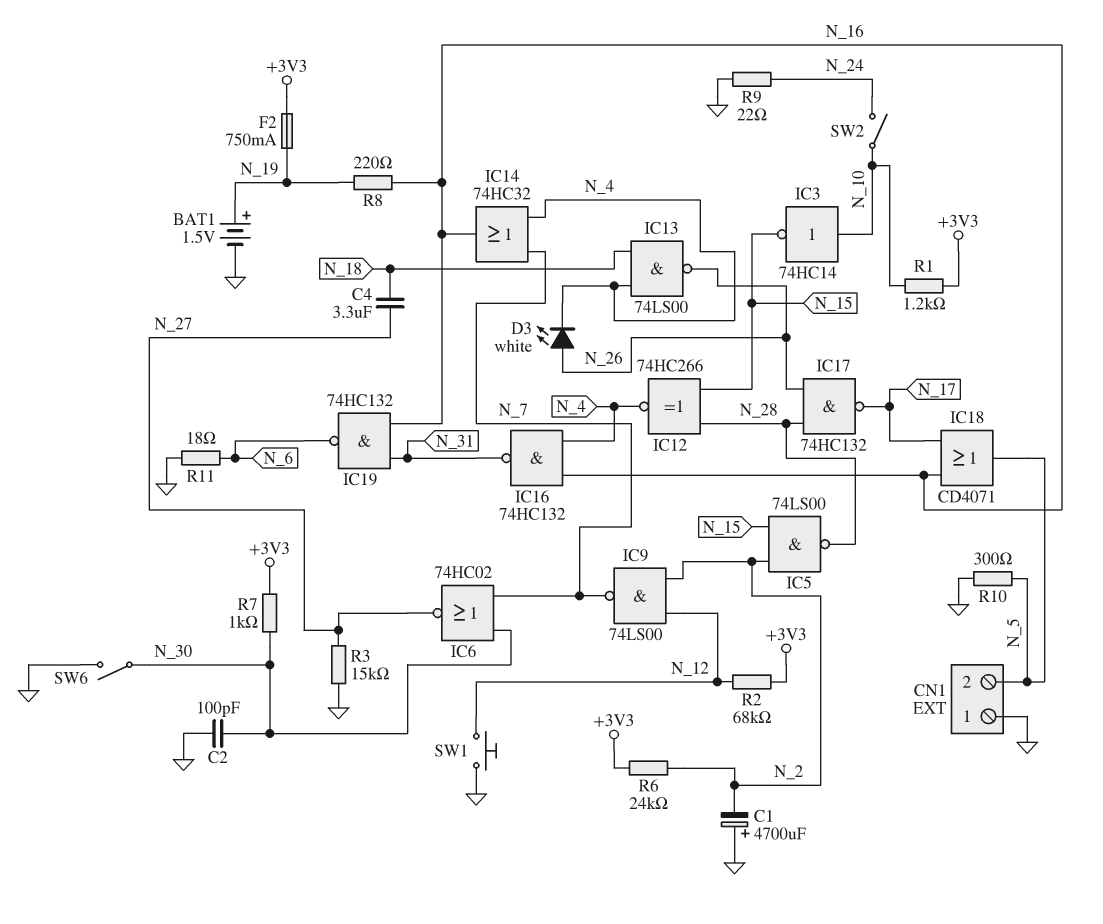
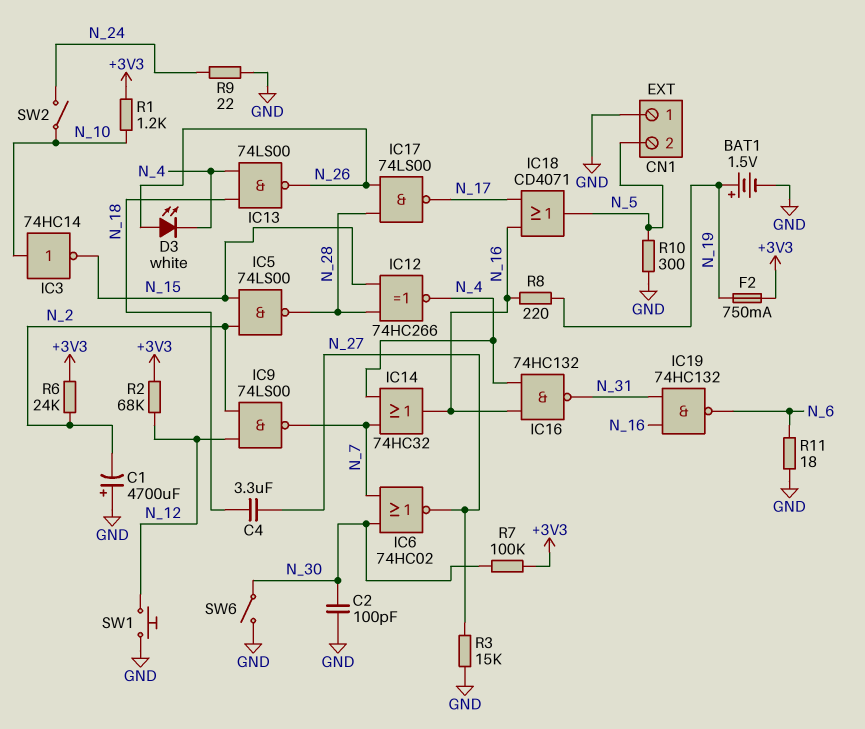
IC17: NAND 74HC132 (in N_26, in N_28, out N_17) -> NAND 74LS00 (in N_26, in N_28, out N_17)
R7: 1k (+3V3, N_30) -> 100k (+3V3, N_30)

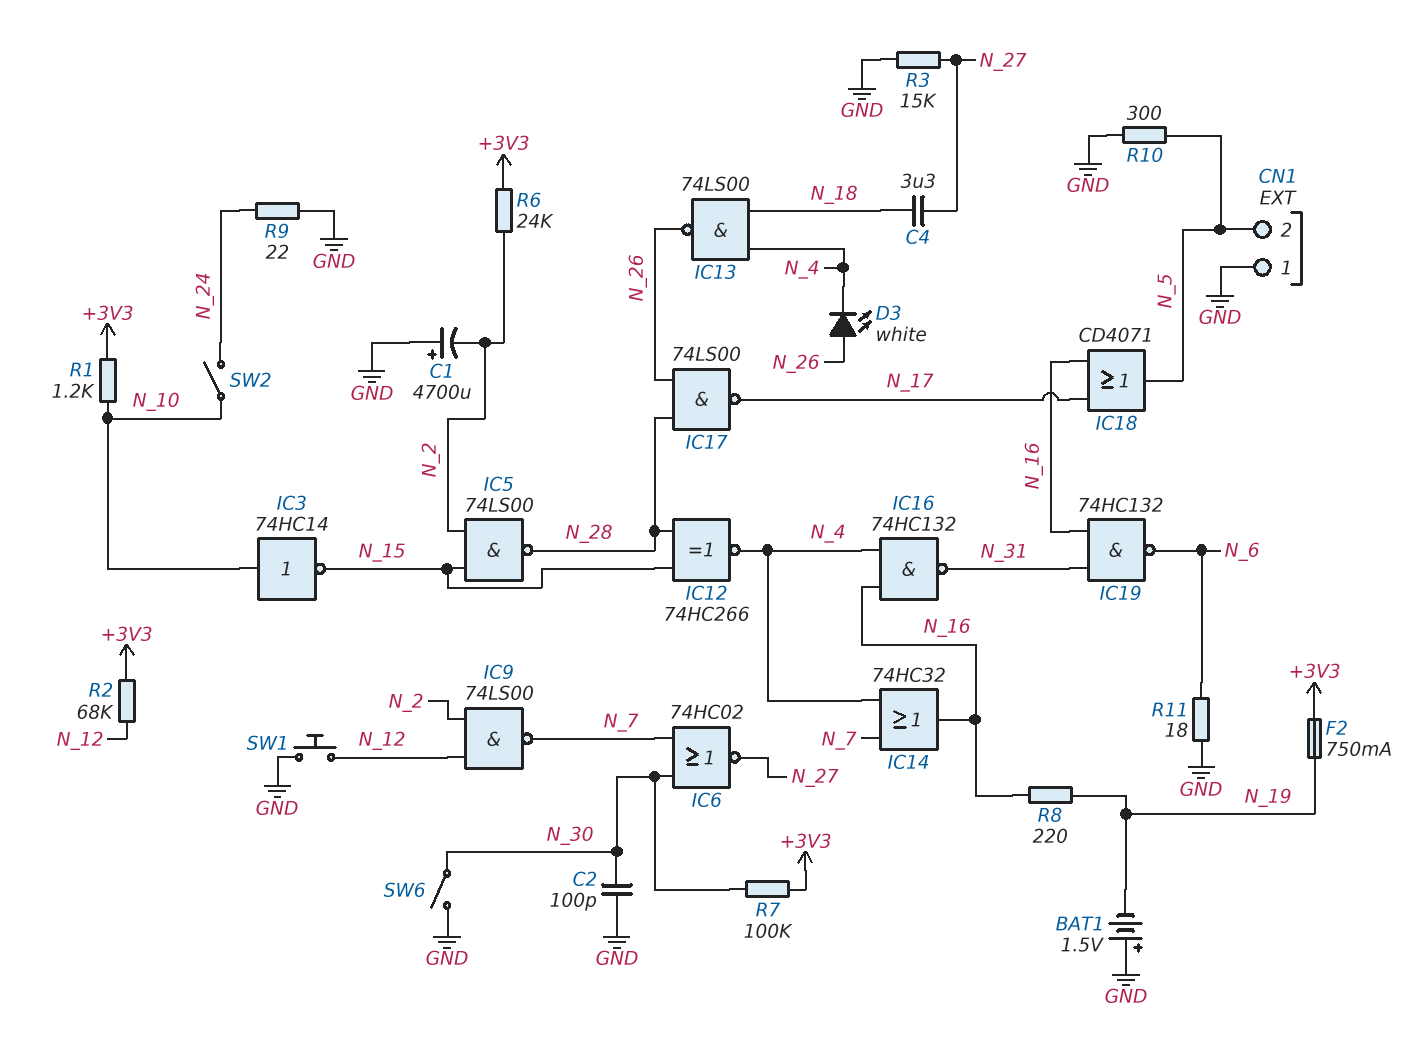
BAT1: 1.5V (plus N_19, minus GND) -> 1.5V (plus GND, minus N_19)

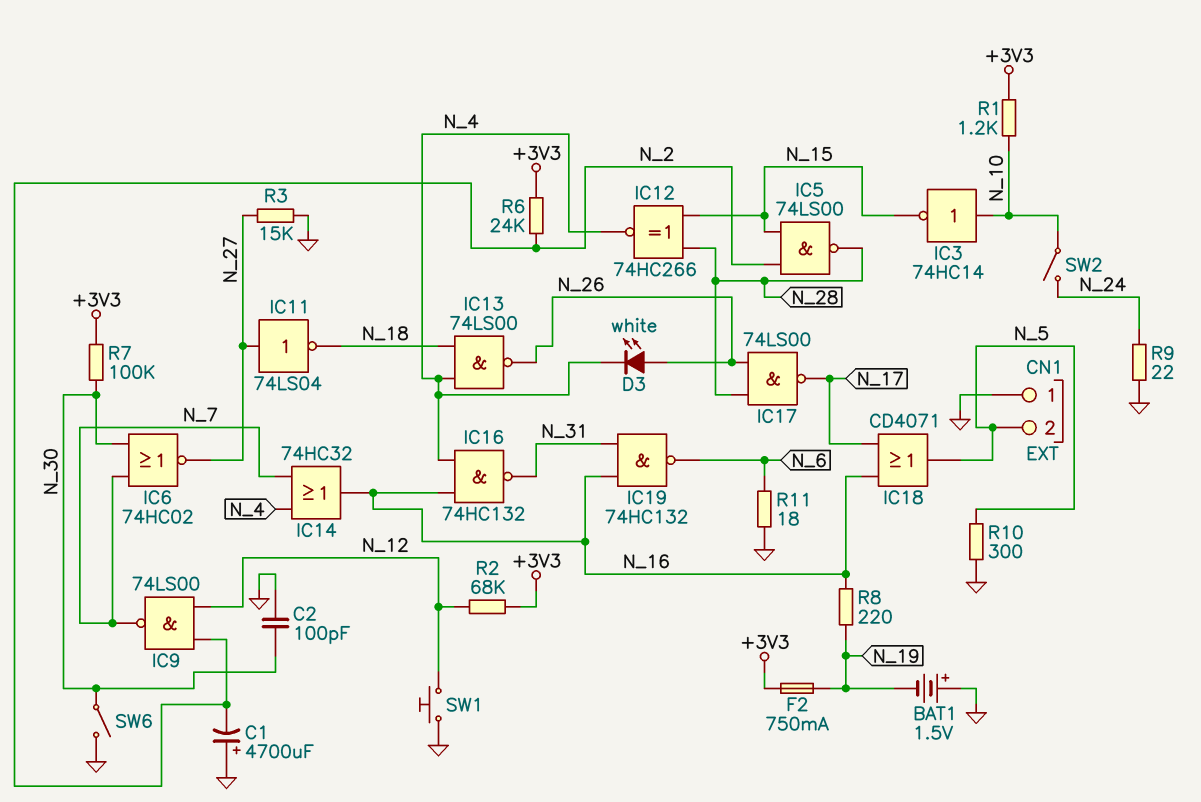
C4: 3.3uF (N_18, N_27) -> none
IC11: none -> NOT 74LS04 (in N_27, out N_18)

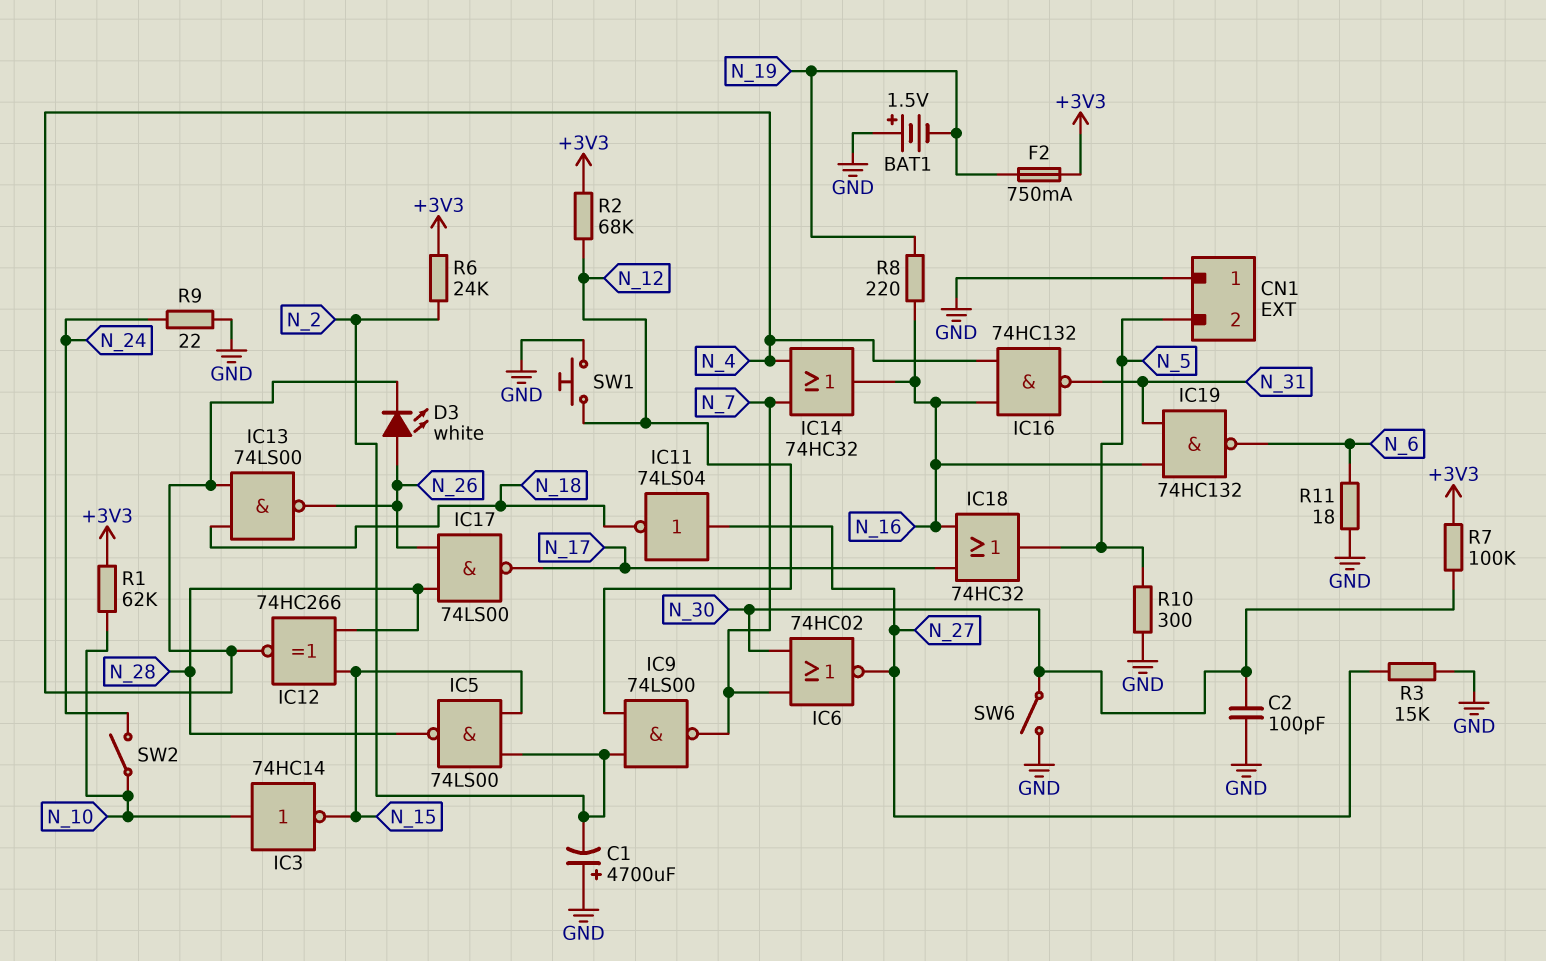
IC18: OR CD4071 (in N_16, in N_17, out N_5) -> OR 74HC32 (in N_16, in N_17, out N_5)
R1: 1.2k (+3V3, N_10) -> 62k (+3V3, N_10)

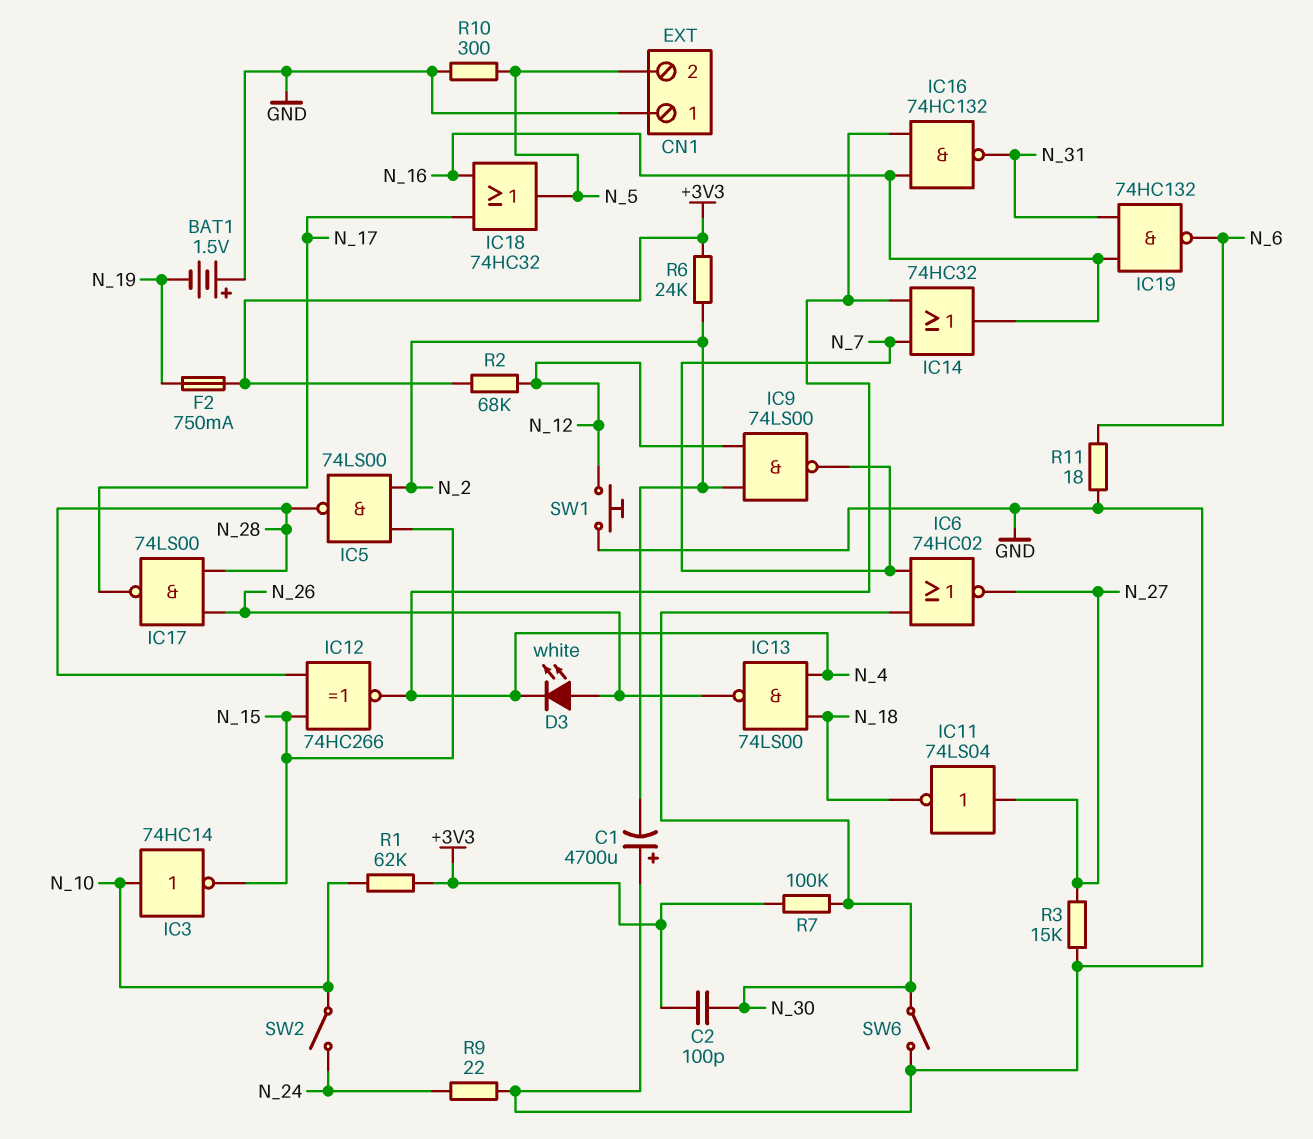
C2: 100pF (GND, N_30) -> 100pF (+3V3, N_30)
R8: 220 (N_16, N_19) -> none

